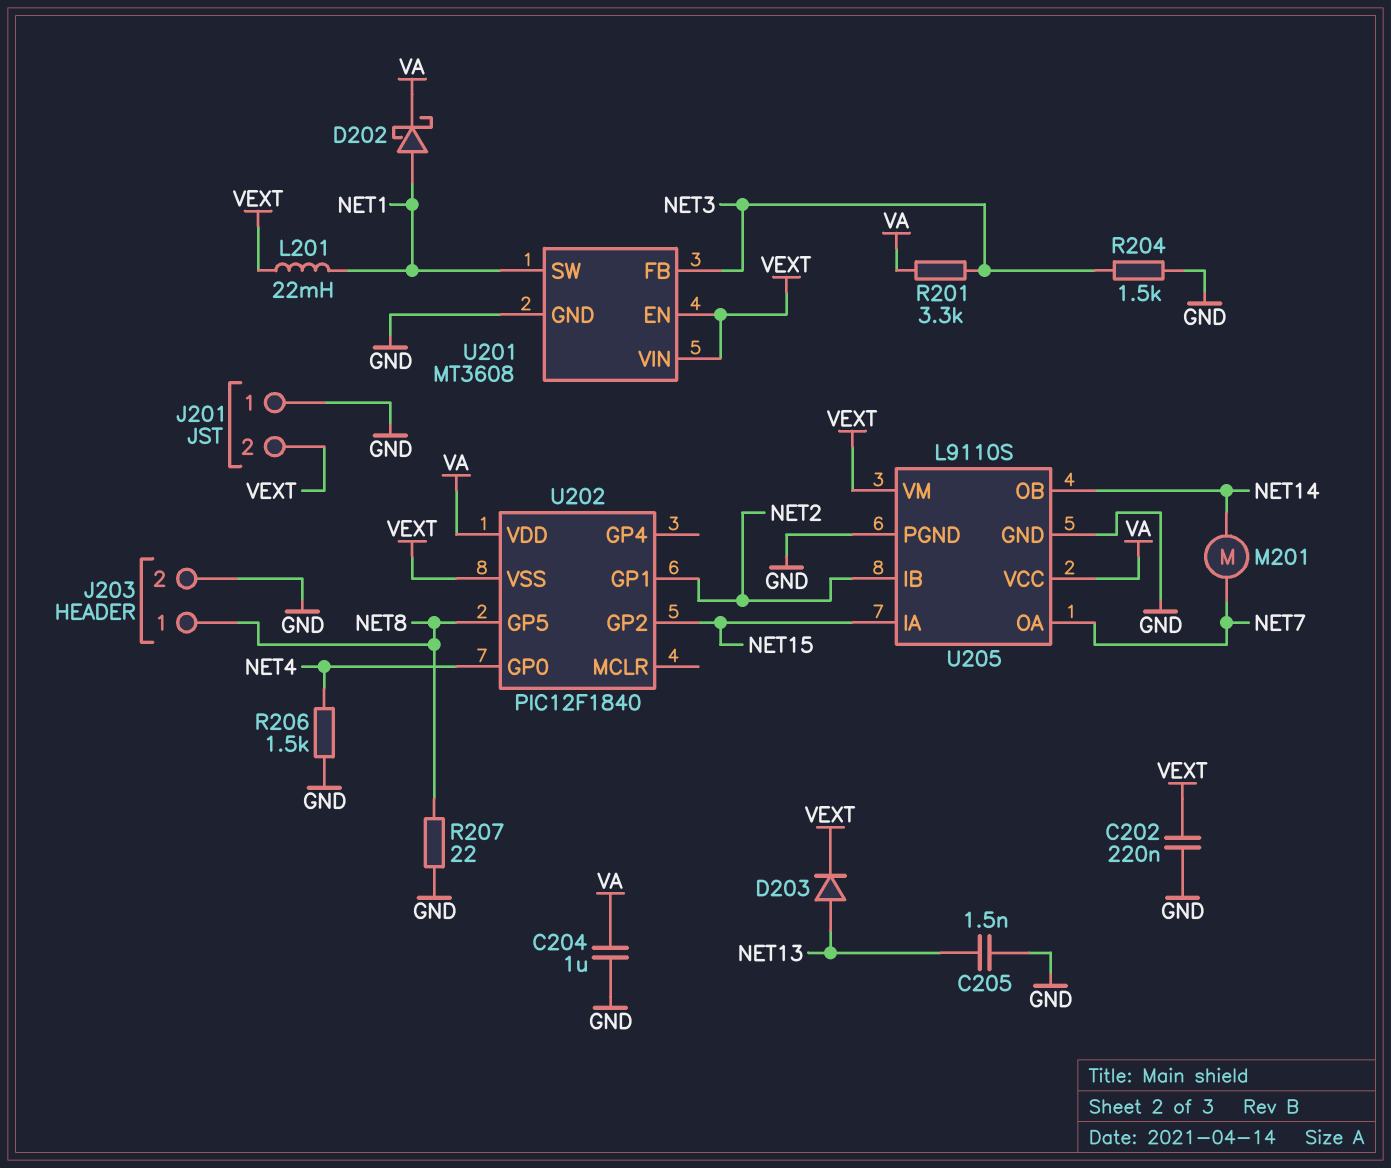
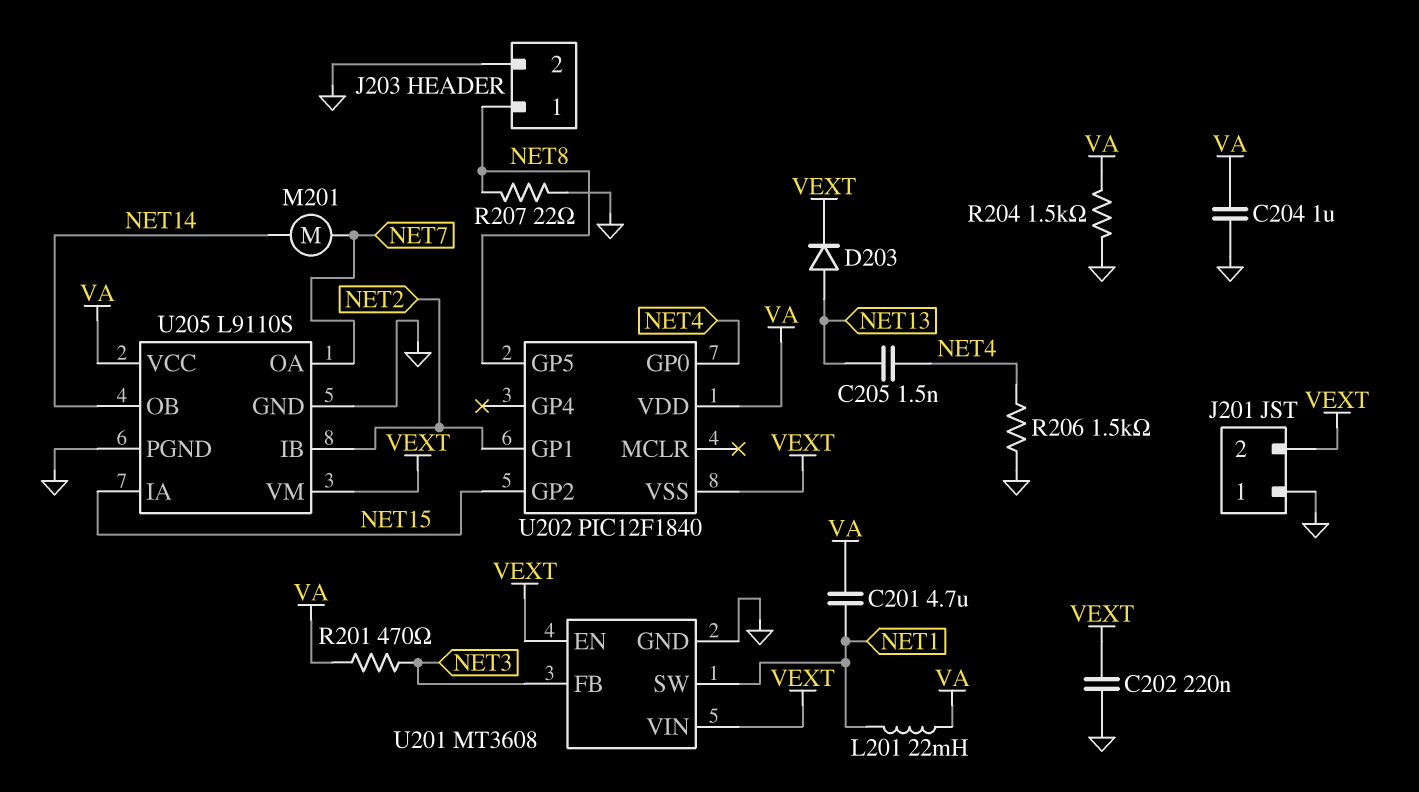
C201: none -> 4.7uF (NET1, VA)
C205: 1.5nF (GND, NET13) -> 1.5nF (NET4, NET13)
D202: schottky (A NET1, K VA) -> none
L201: 22mH (NET1, VEXT) -> 22mH (NET1, VA)
R201: 3.3k (NET3, VA) -> 470 (NET3, VA)
R204: 1.5k (GND, NET3) -> 1.5k (GND, VA)

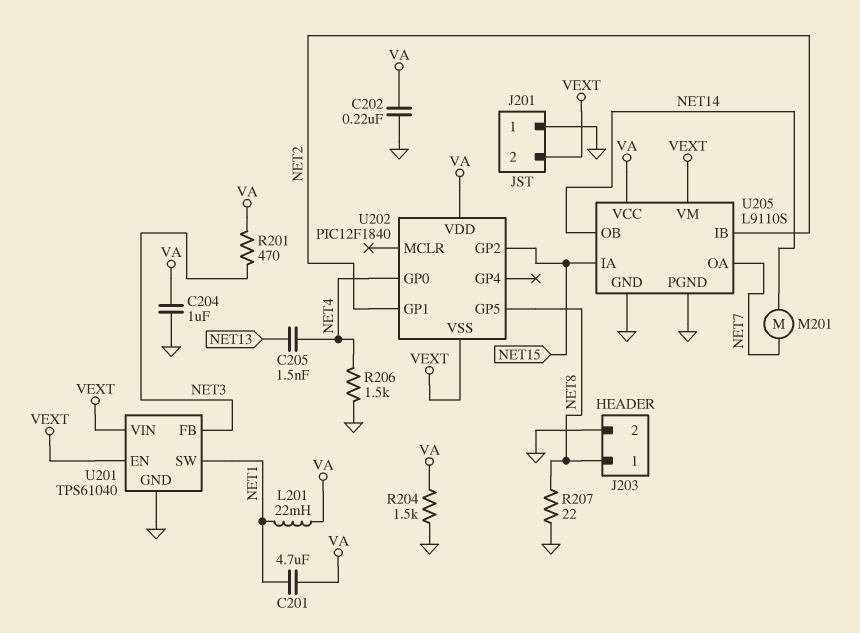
C202: 220nF (GND, VEXT) -> 220nF (GND, VA)
D203: diode (A NET13, K VEXT) -> none
U201: MT3608 -> TPS61040

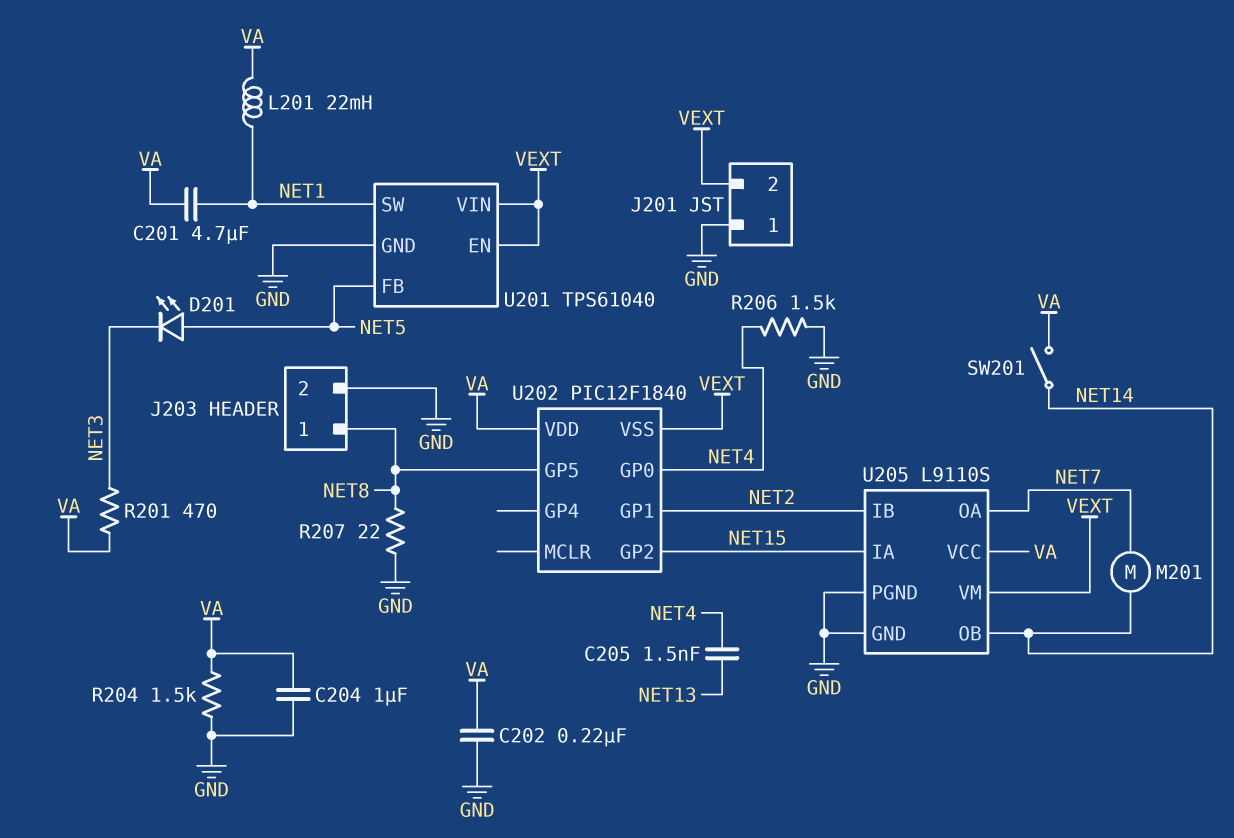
D201: none -> LED (A NET5, K NET3)
SW201: none -> switch (NET14, VA)
U201 pin FB: NET3 -> NET5

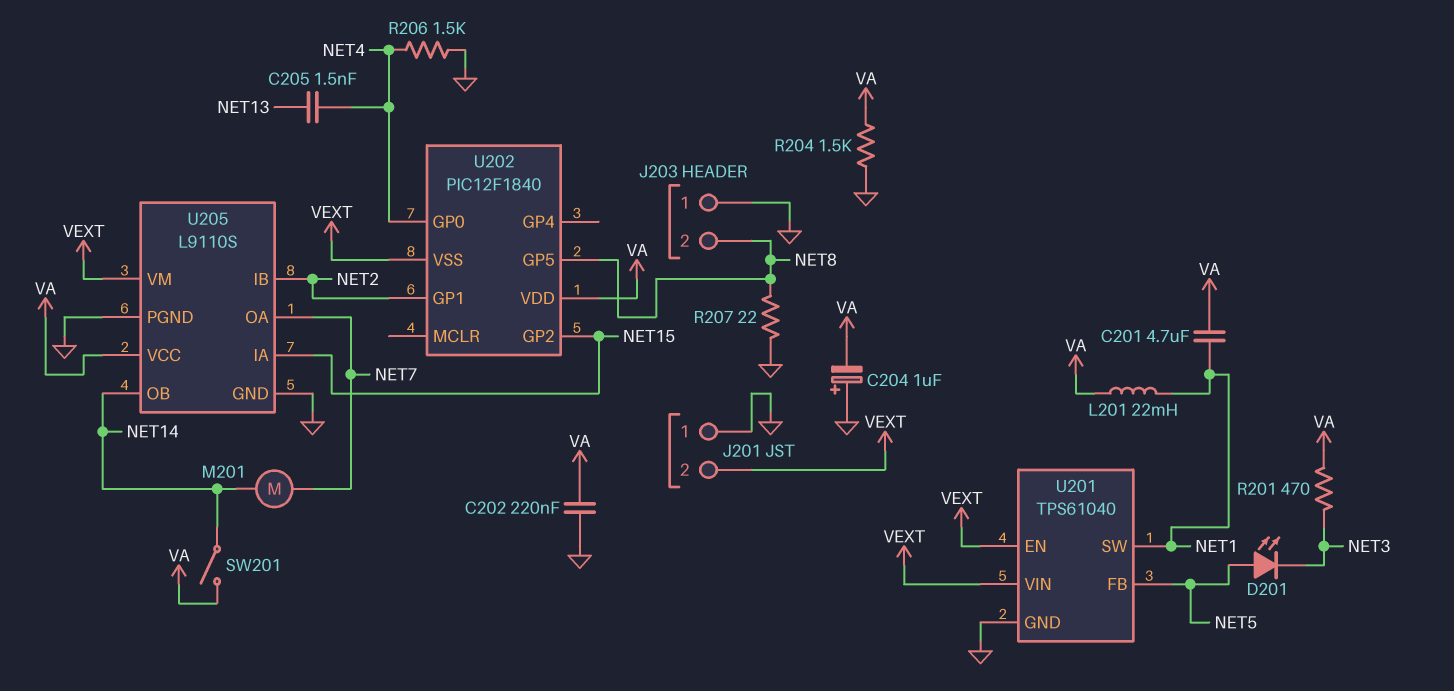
C204: 1uF (GND, VA) -> 1uF (plus GND, minus VA)
J203 pin 1: NET8 -> GND
J203 pin 2: GND -> NET8

